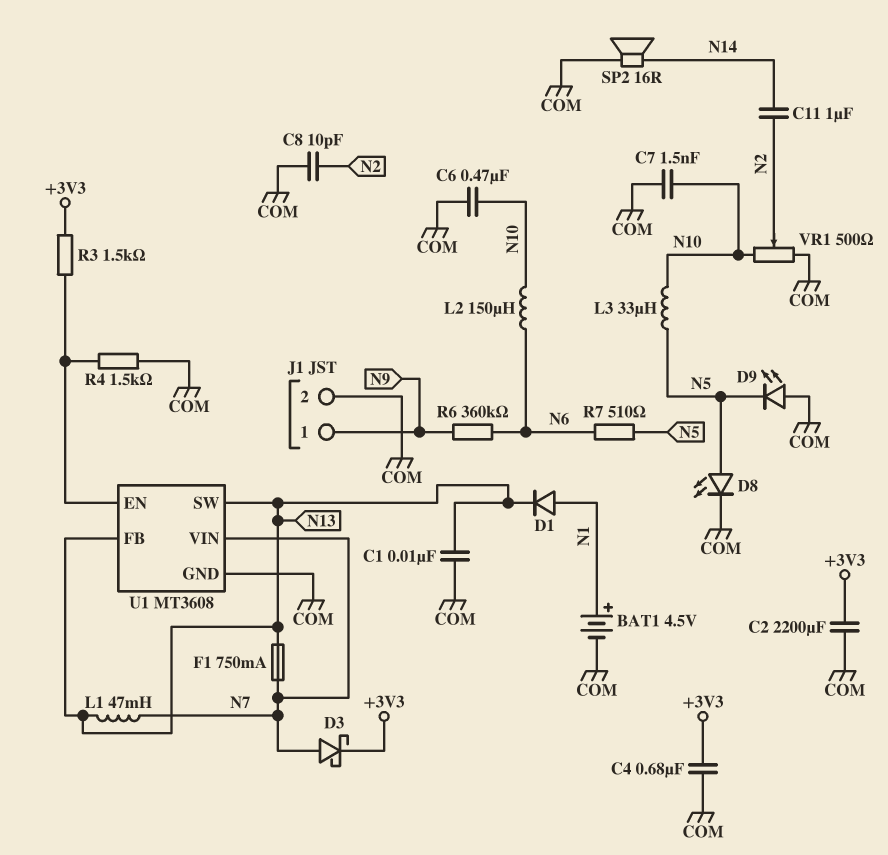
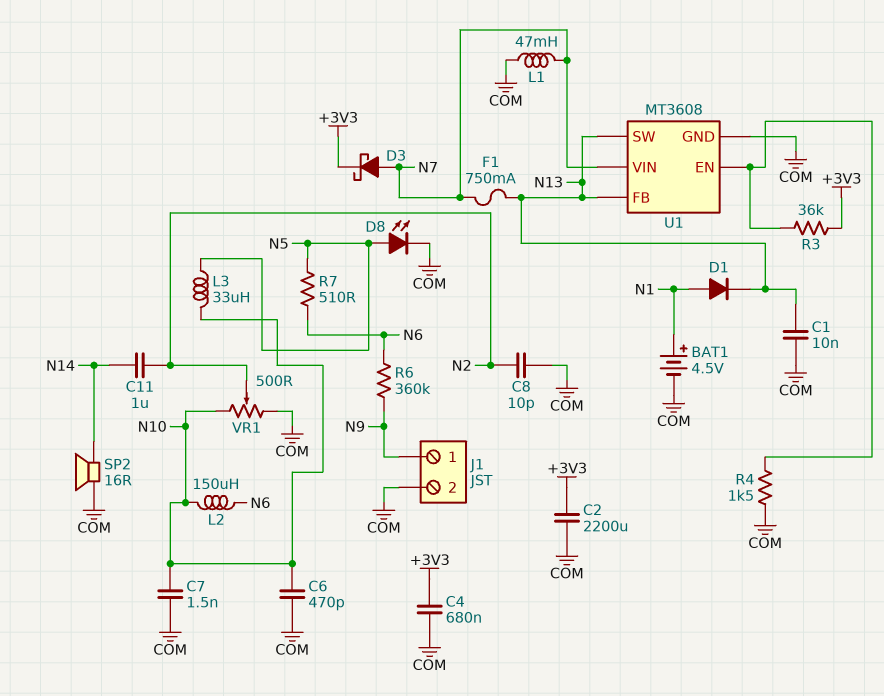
C6: 470nF (COM, N10) -> 470pF (COM, N10)
D9: LED (A COM, K N5) -> none
L1: 47mH (N7, N13) -> 47mH (COM, N7)
R3: 1.5k (+3V3, U1/EN) -> 36k (+3V3, U1/EN)

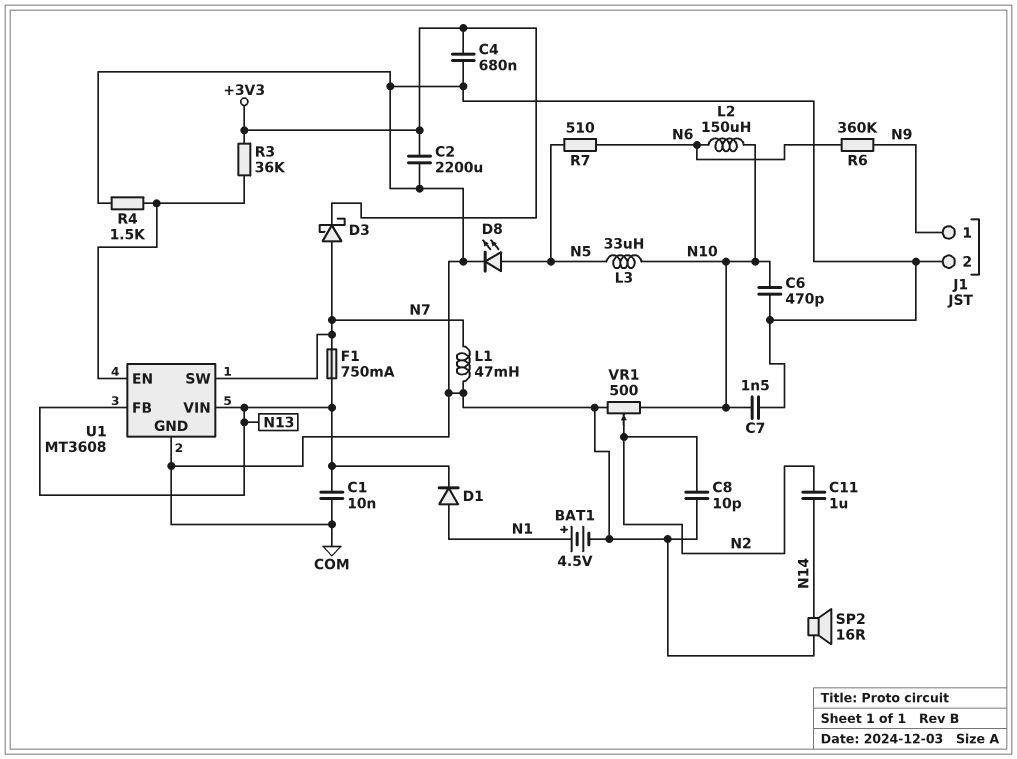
U1 pin SW: N13 -> N7
U1 pin VIN: N7 -> N13

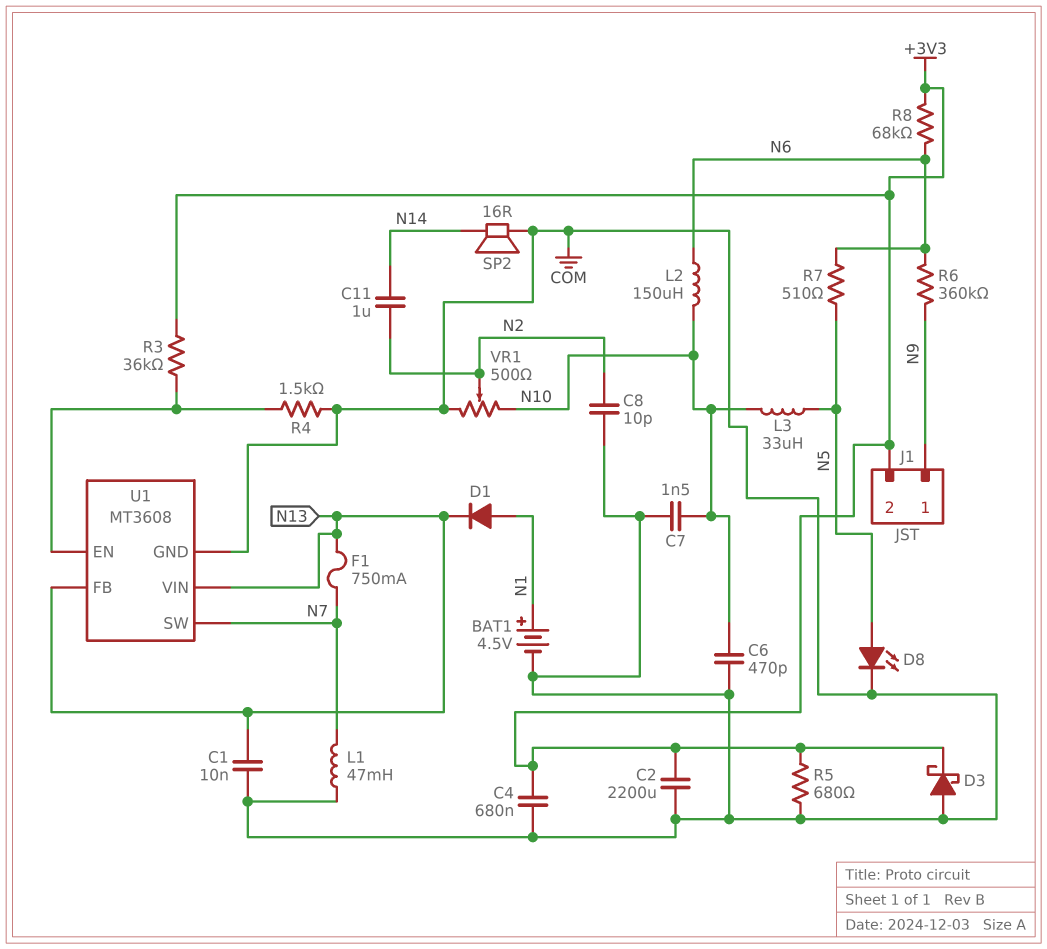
D3: schottky (A N7, K +3V3) -> schottky (A COM, K +3V3)
J1 pin 2: COM -> +3V3
R5: none -> 680 (+3V3, COM)
R8: none -> 68k (+3V3, N6)

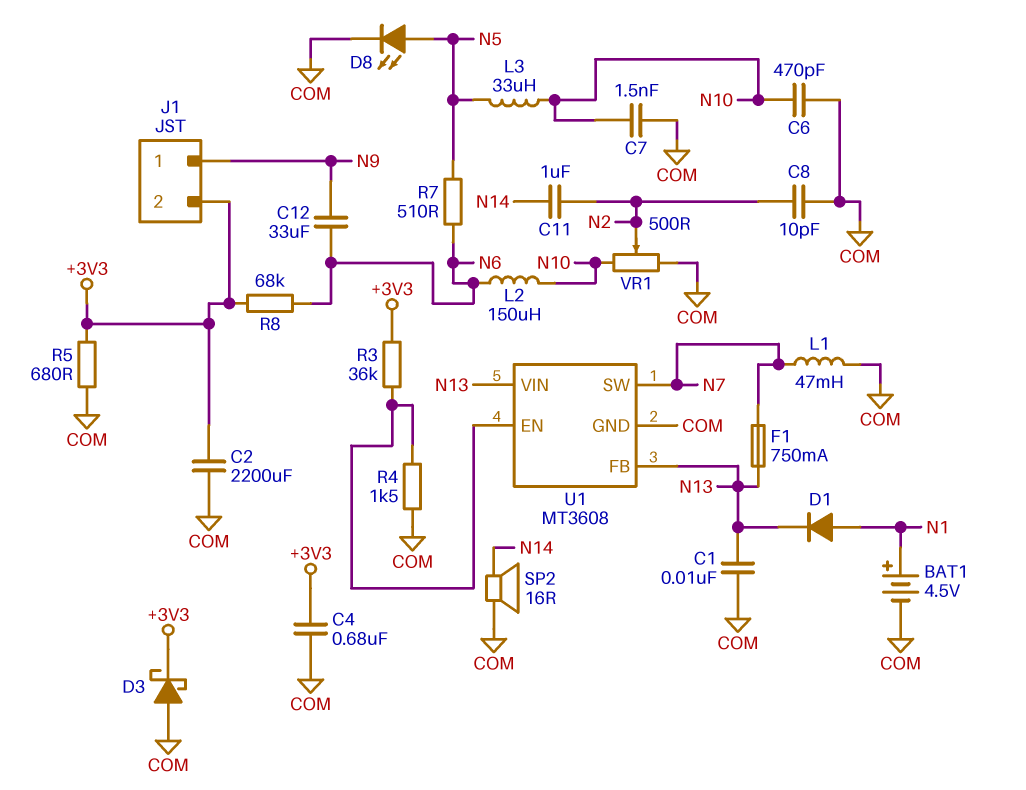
C12: none -> 33uF (N6, N9)
R6: 360k (N6, N9) -> none

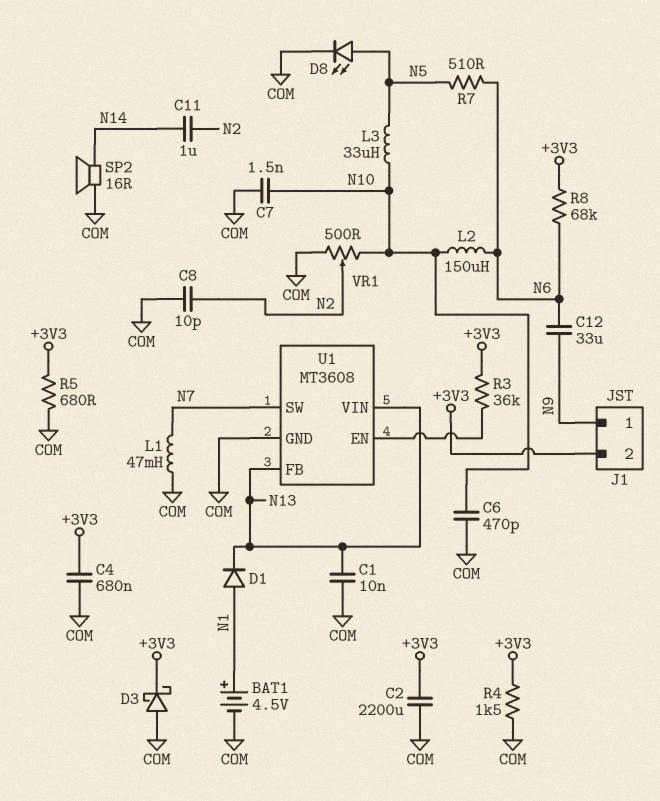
F1: 750mA (N7, N13) -> none
R4: 1.5k (COM, U1/EN) -> 1.5k (+3V3, COM)

